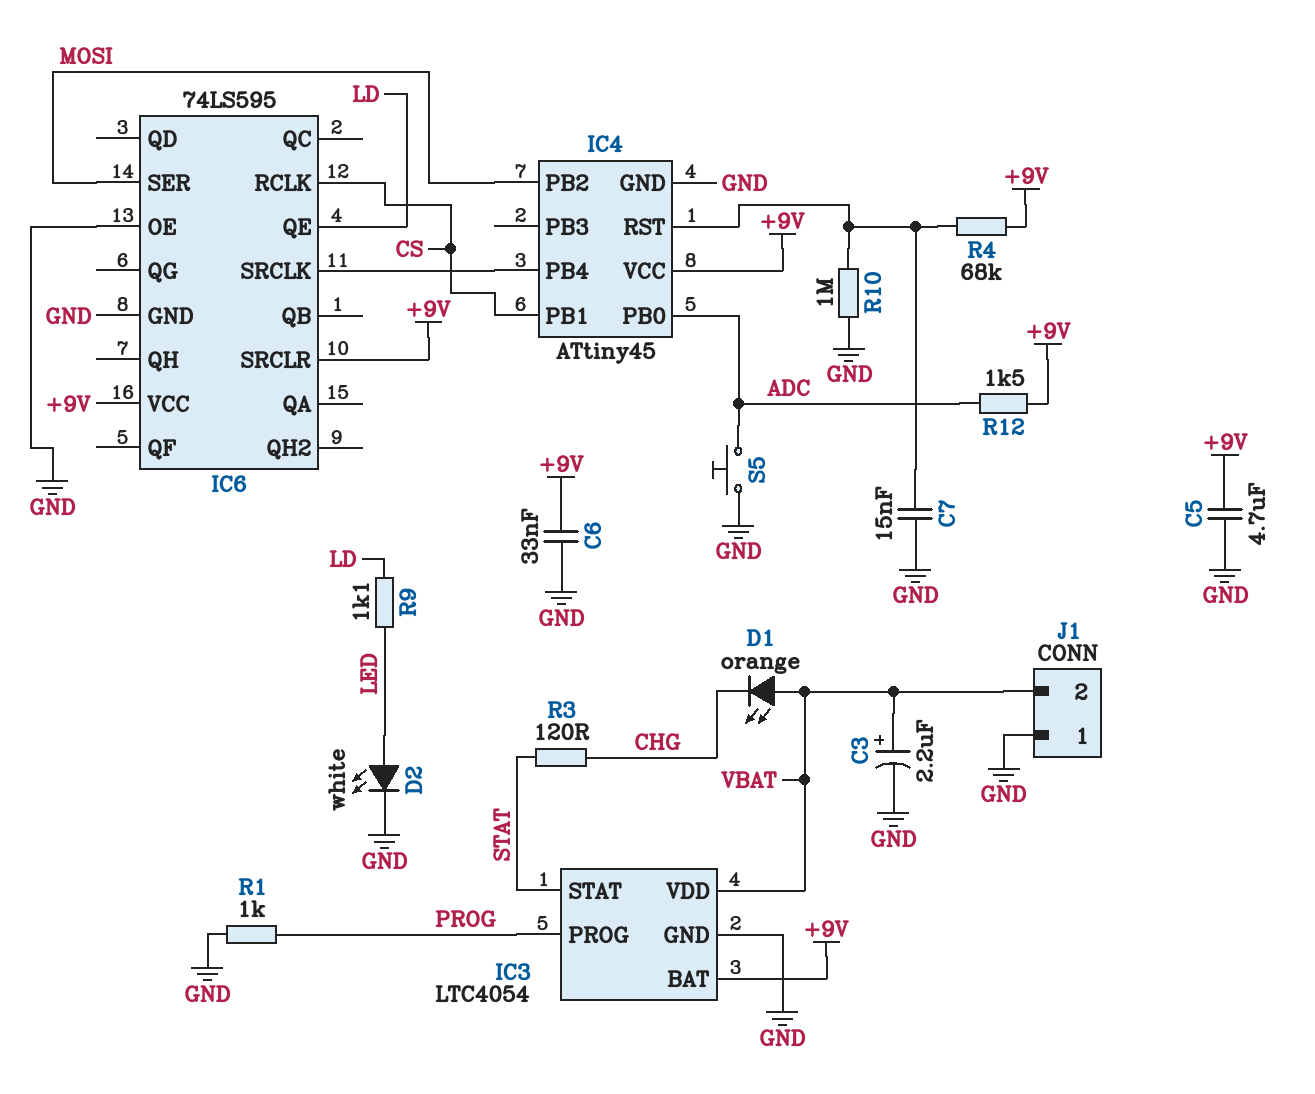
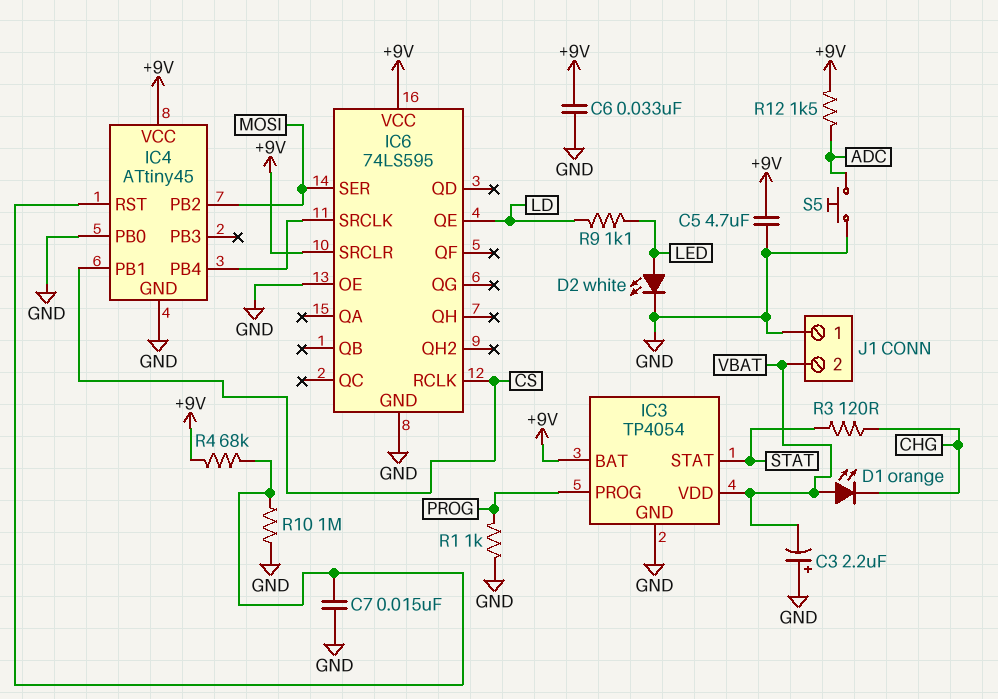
C3: 2.2uF (plus VBAT, minus GND) -> 2.2uF (plus GND, minus VBAT)
IC3: LTC4054 -> TP4054
IC4 pin PB0: ADC -> GND

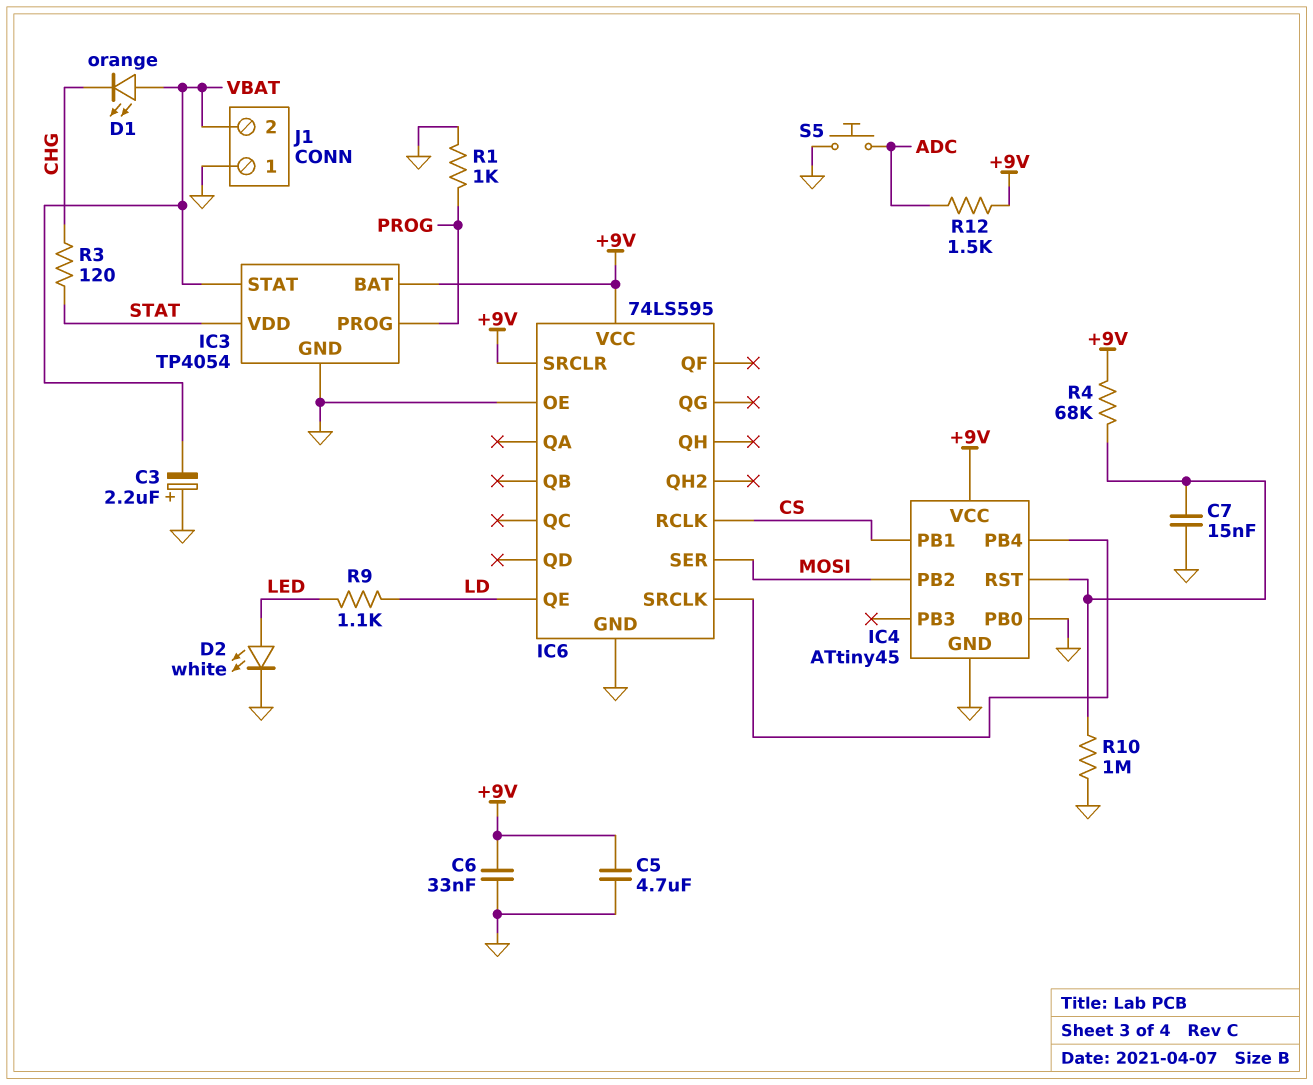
IC3 pin STAT: STAT -> VBAT
IC3 pin VDD: VBAT -> STAT

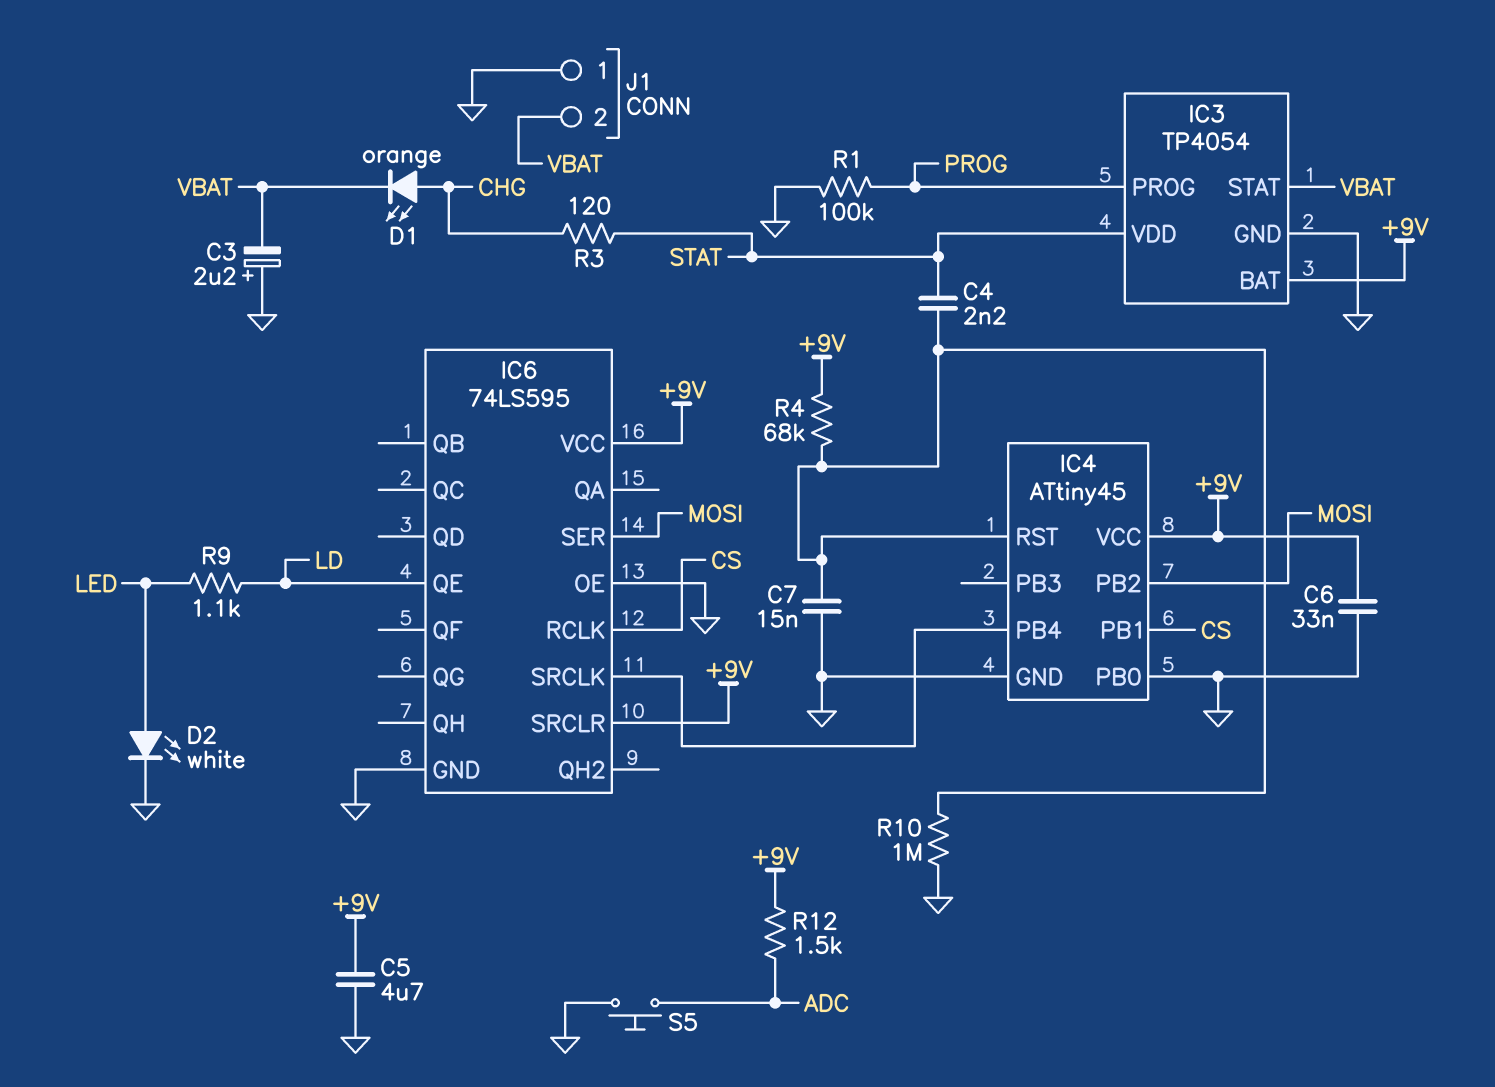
C4: none -> 2.2nF (IC4/RST, STAT)
D1: LED orange (A VBAT, K CHG) -> LED orange (A CHG, K VBAT)
R1: 1k (GND, PROG) -> 100k (GND, PROG)

